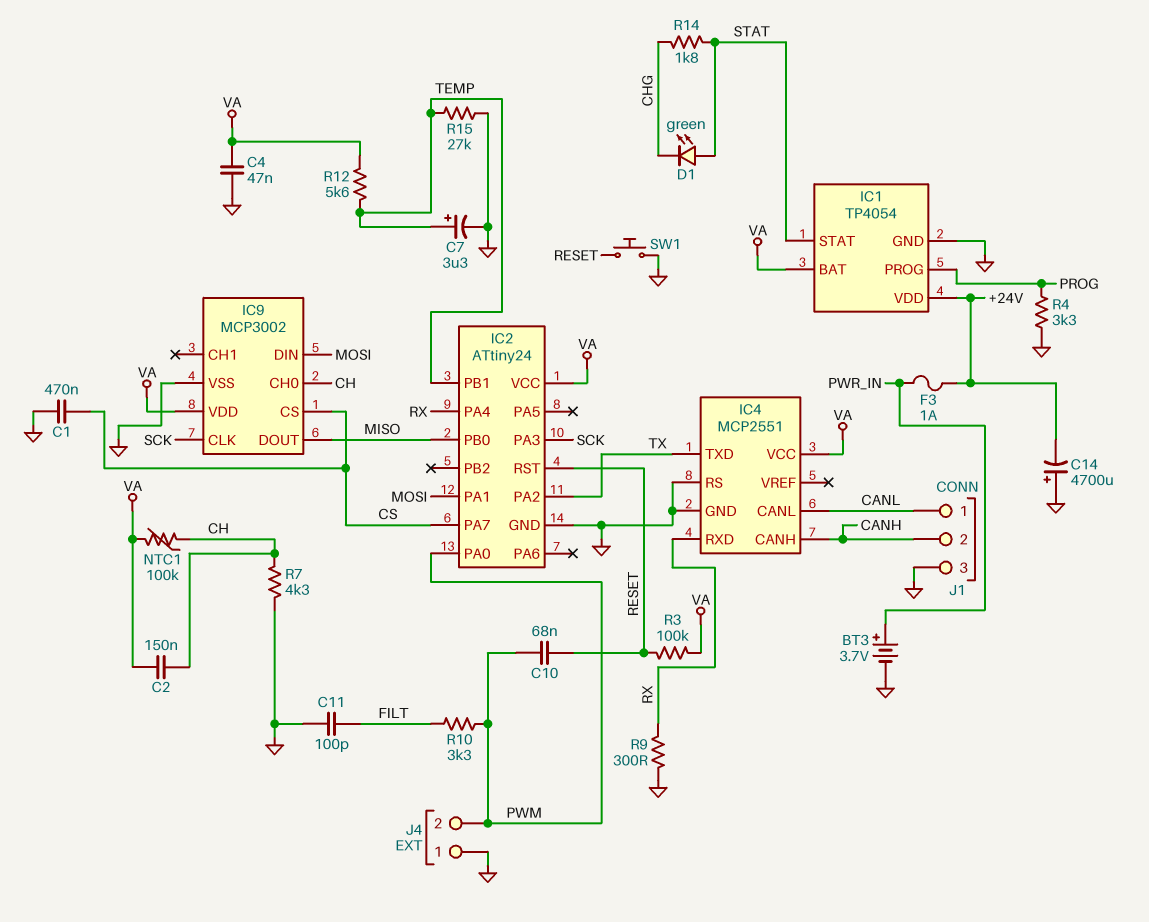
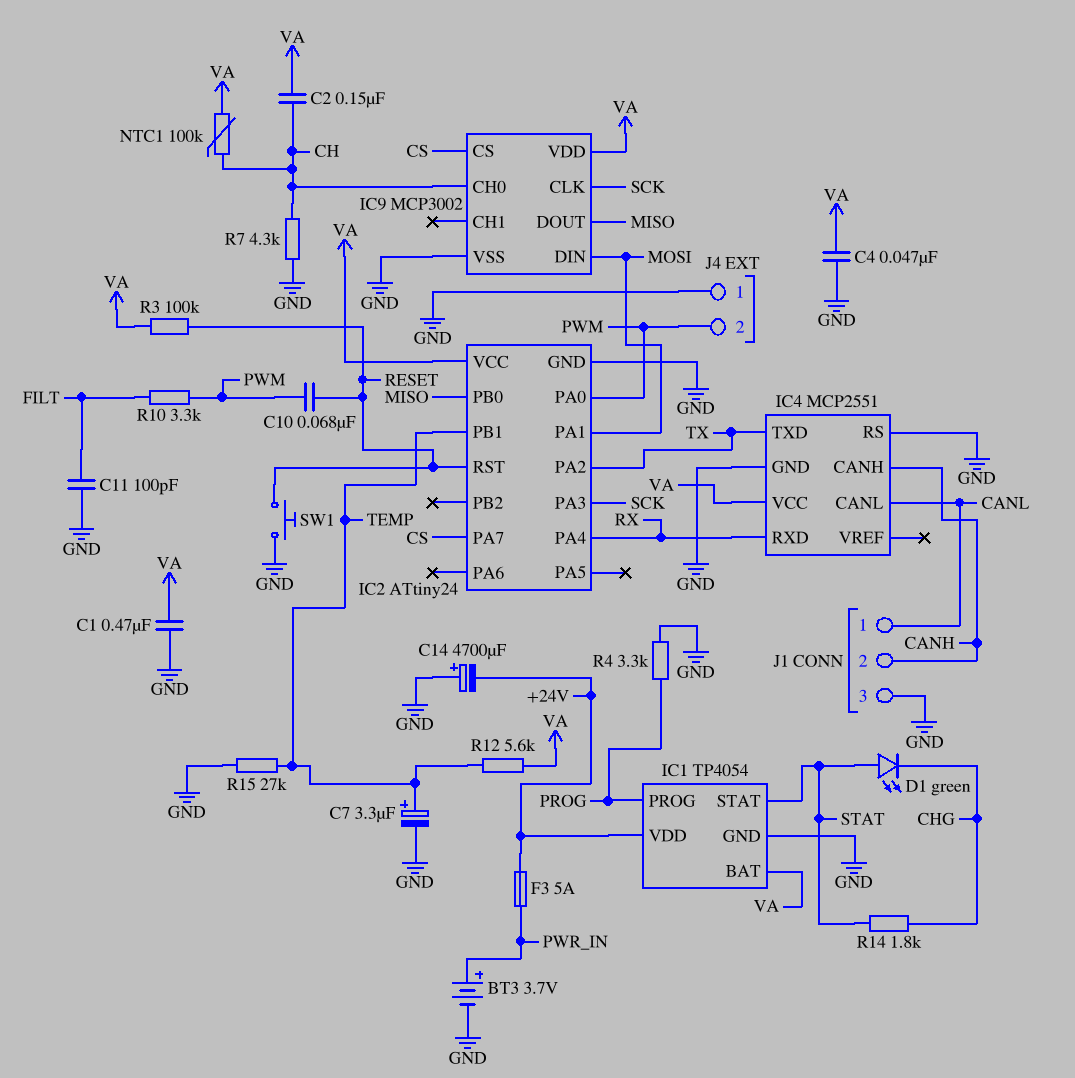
C1: 470nF (CS, GND) -> 470nF (GND, VA)
F3: 1A (+24V, PWR_IN) -> 5A (+24V, PWR_IN)
R9: 300 (GND, RX) -> none

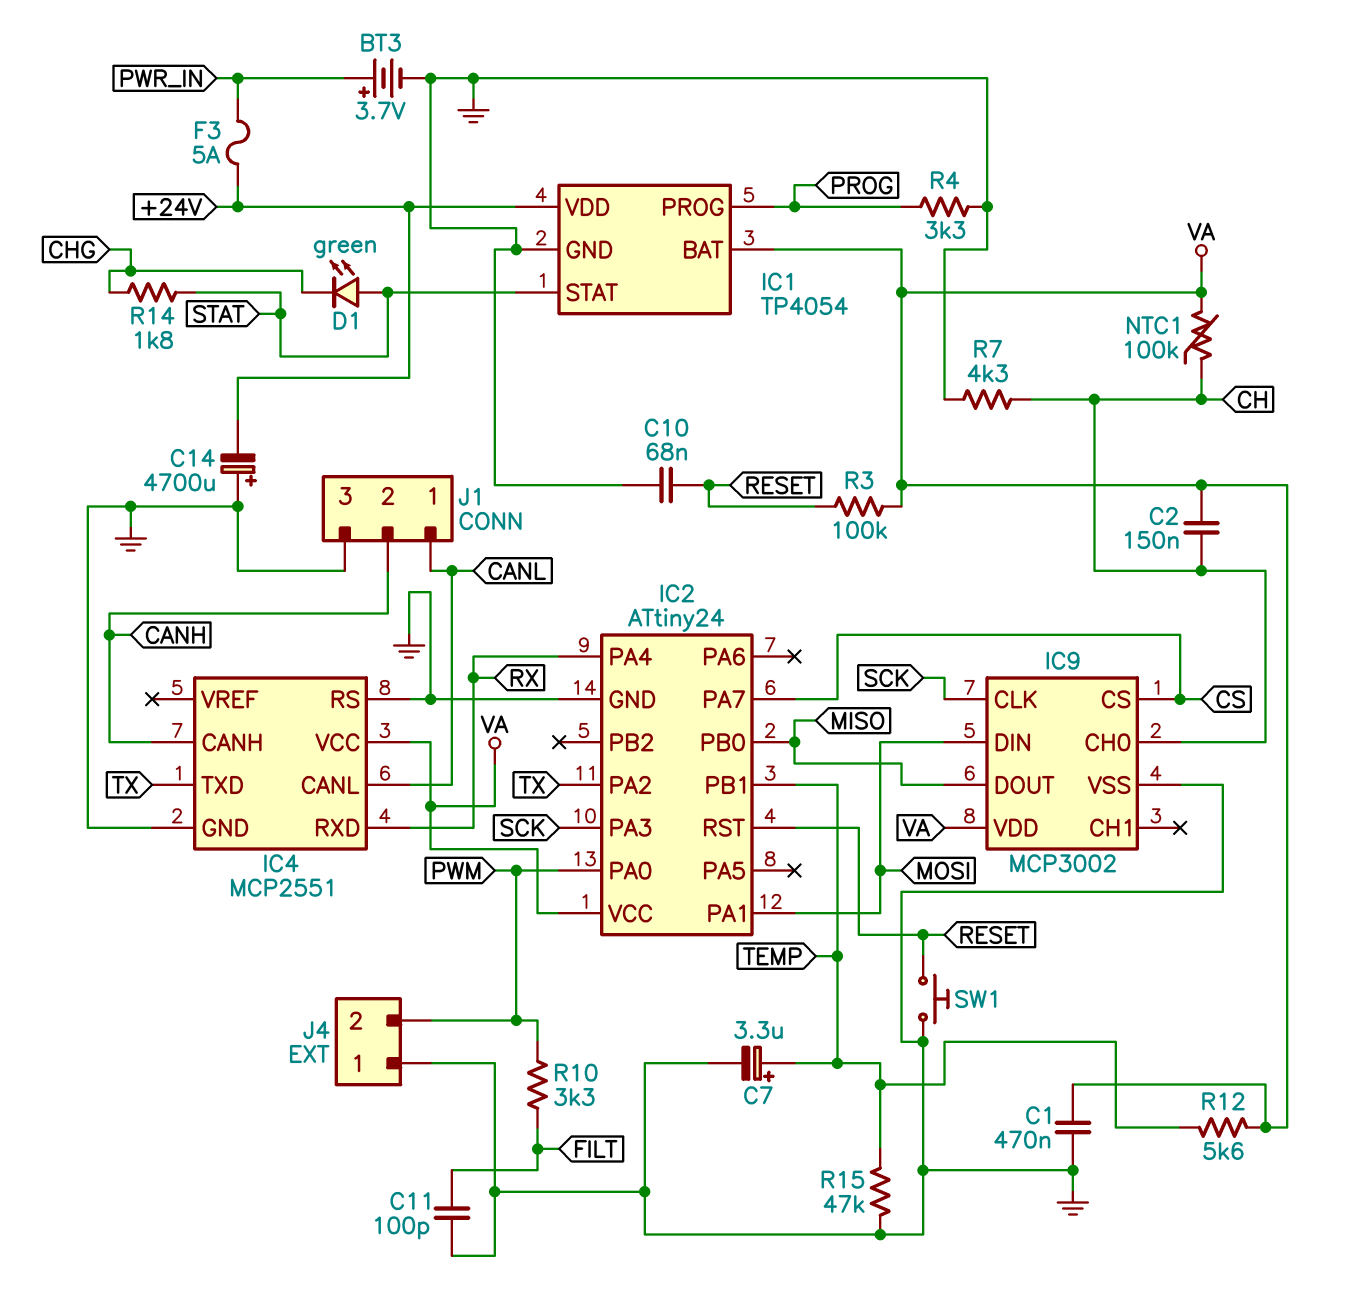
C4: 47nF (GND, VA) -> none
C10: 68nF (PWM, RESET) -> 68nF (GND, RESET)
R15: 27k (GND, TEMP) -> 47k (GND, TEMP)

